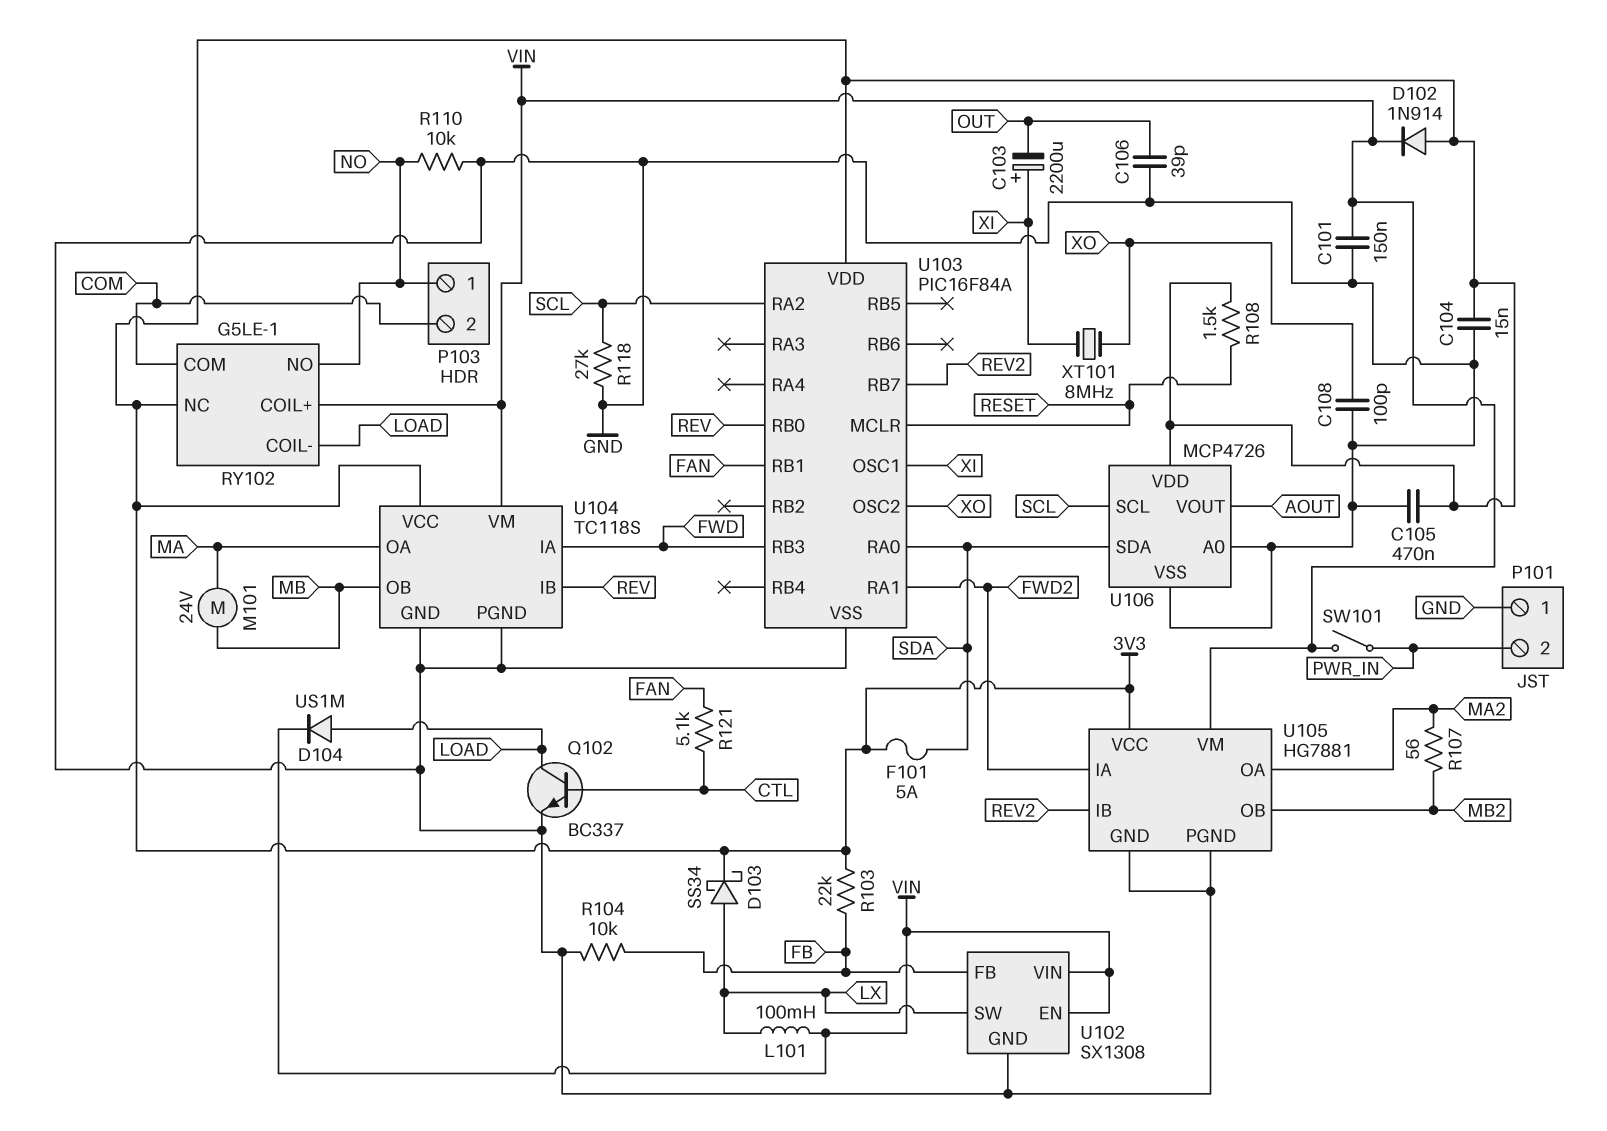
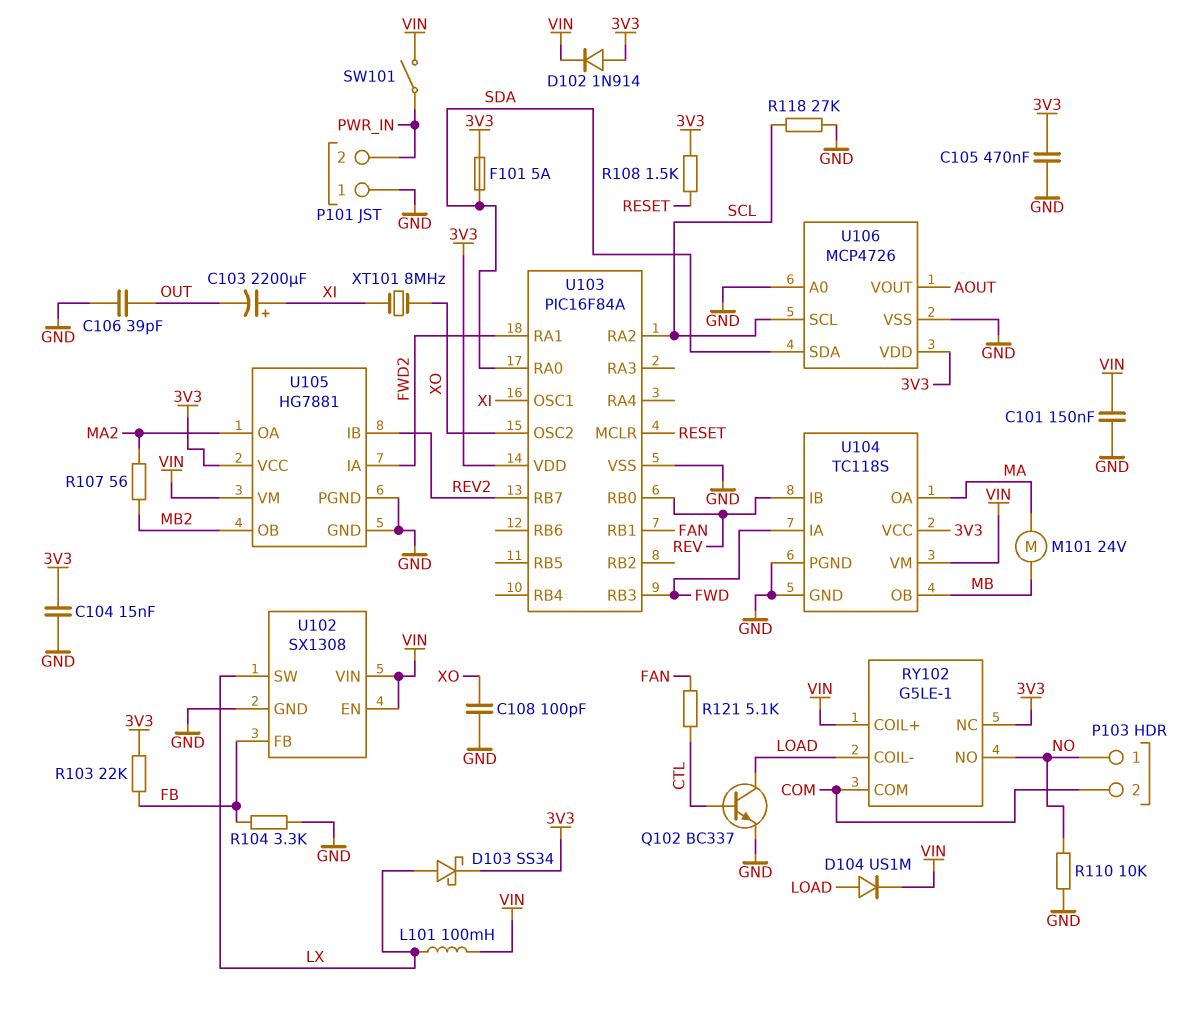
R104: 10k (FB, GND) -> 3.3k (FB, GND)

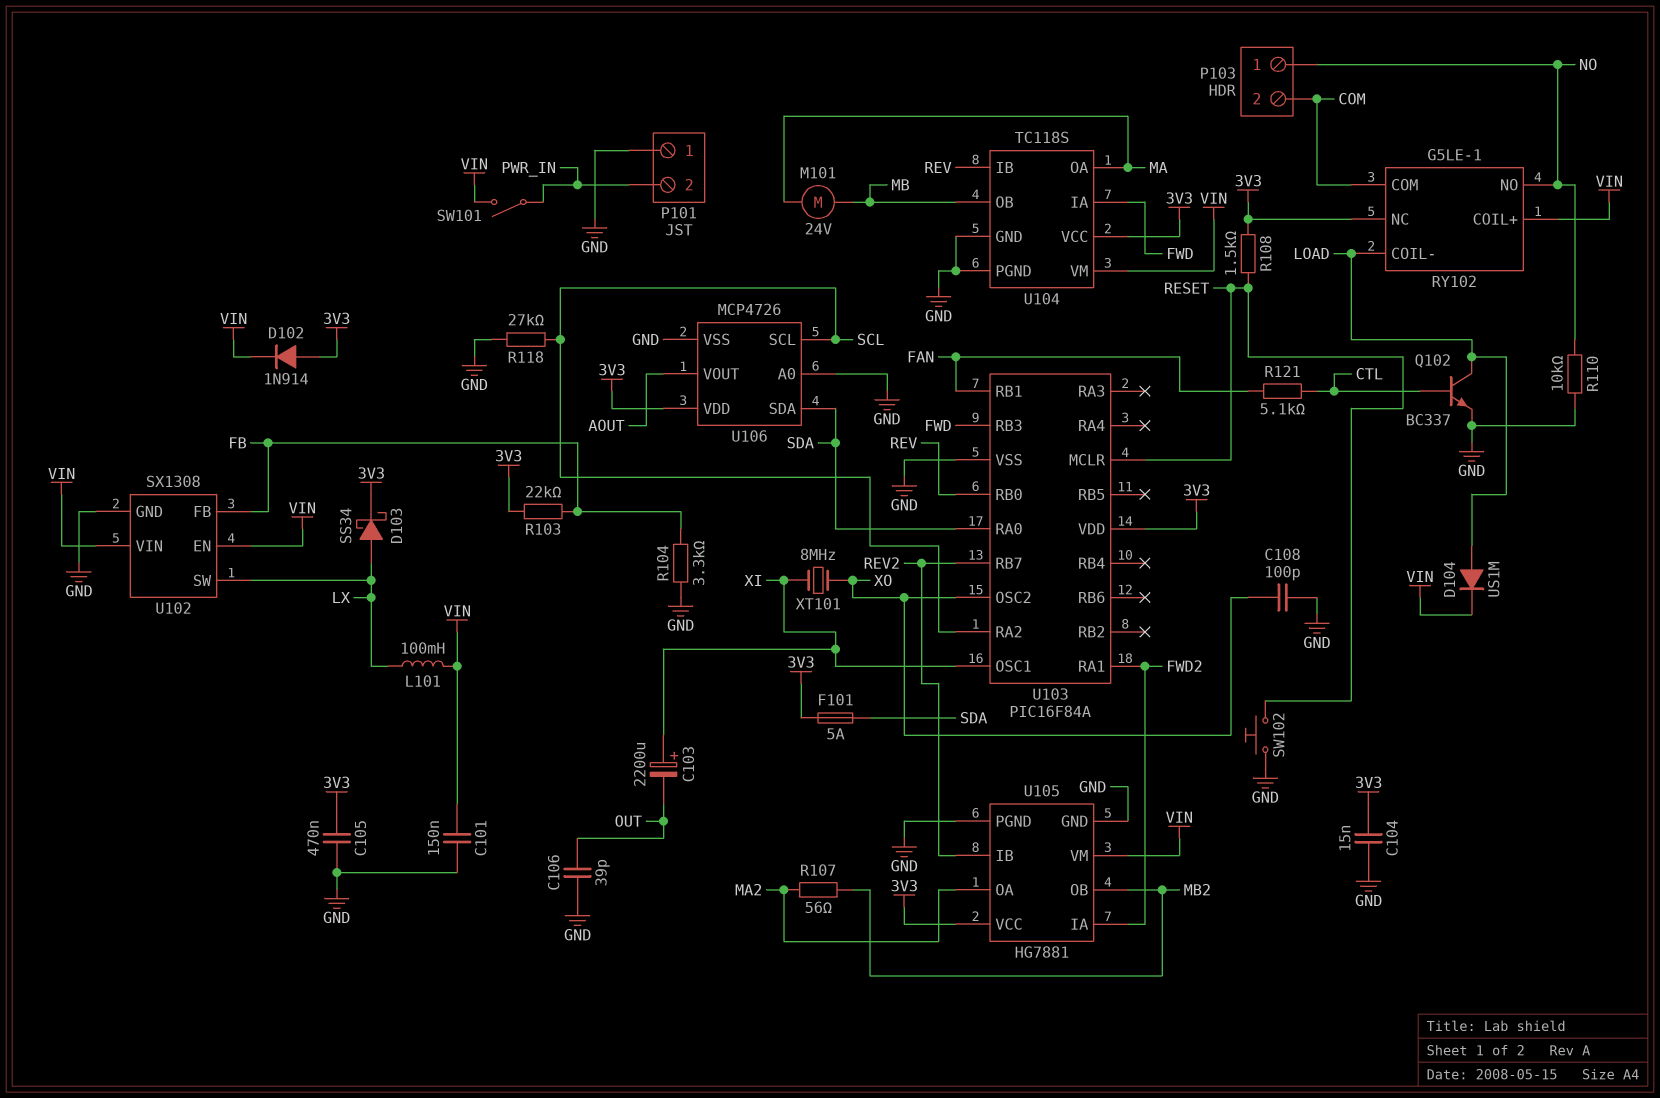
SW102: none -> button (GND, RESET)

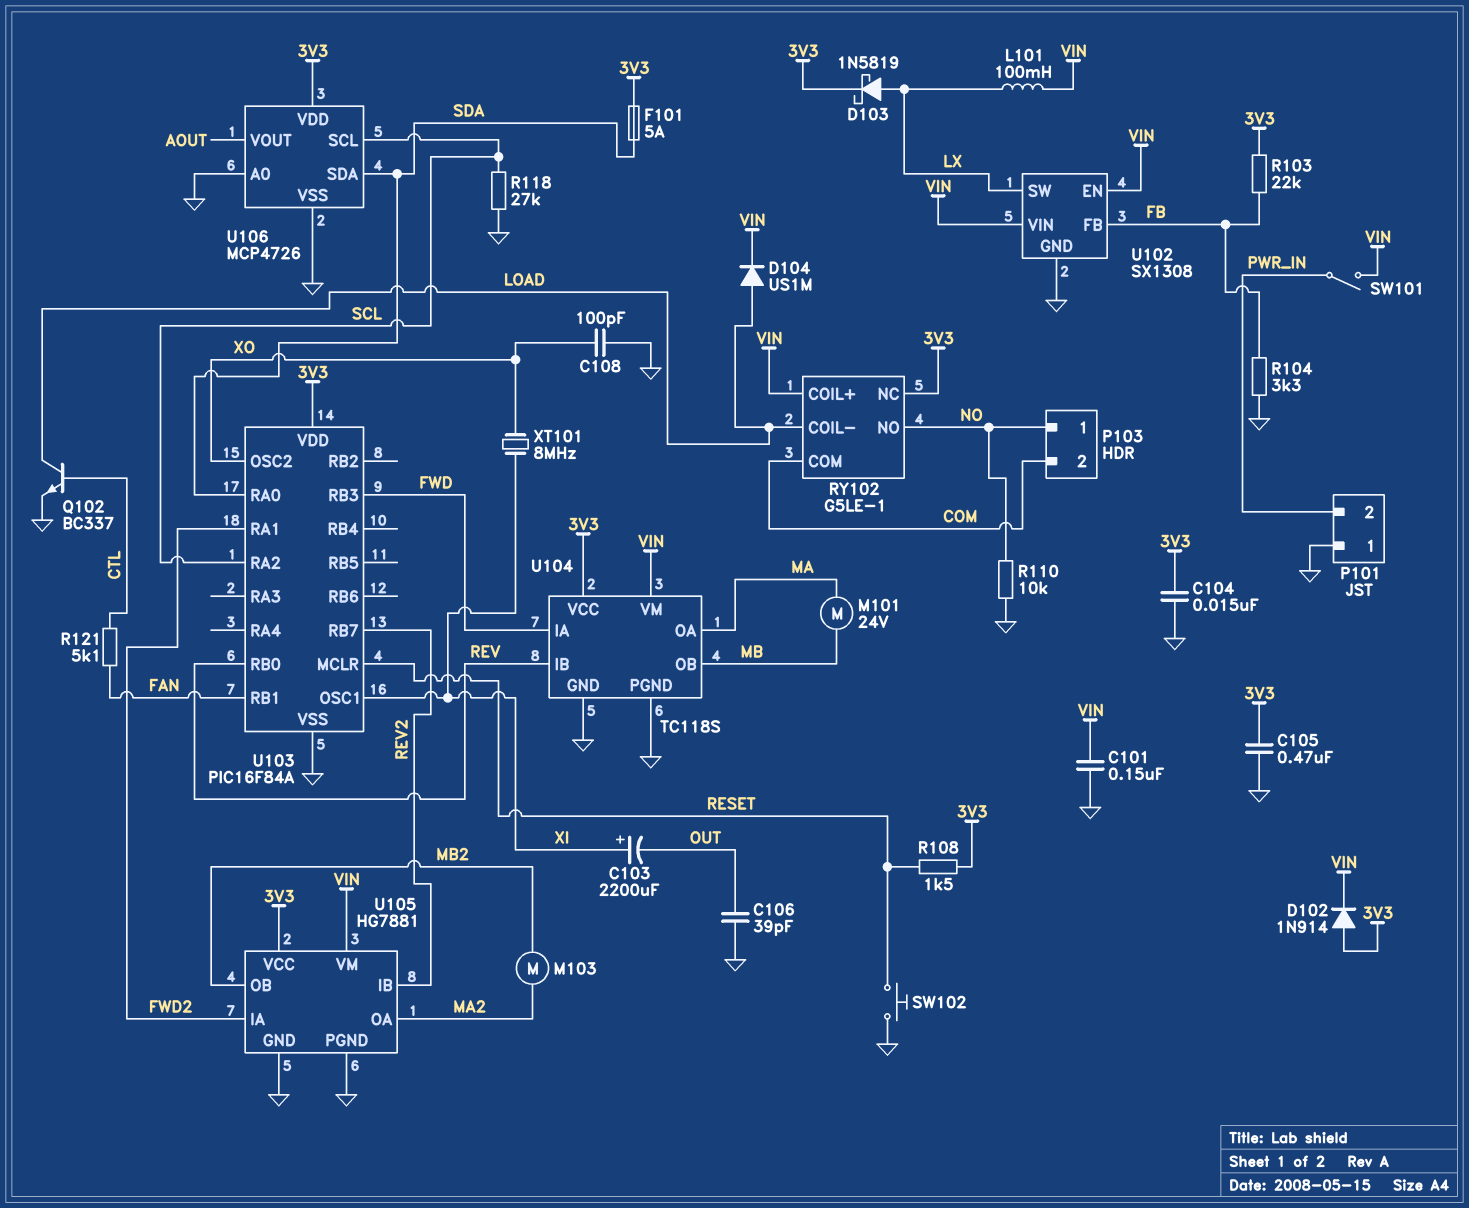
D103: schottky SS34 (A LX, K 3V3) -> schottky 1N5819 (A LX, K 3V3)
M103: none -> motor (MA2, MB2)
R107: 56 (MA2, MB2) -> none

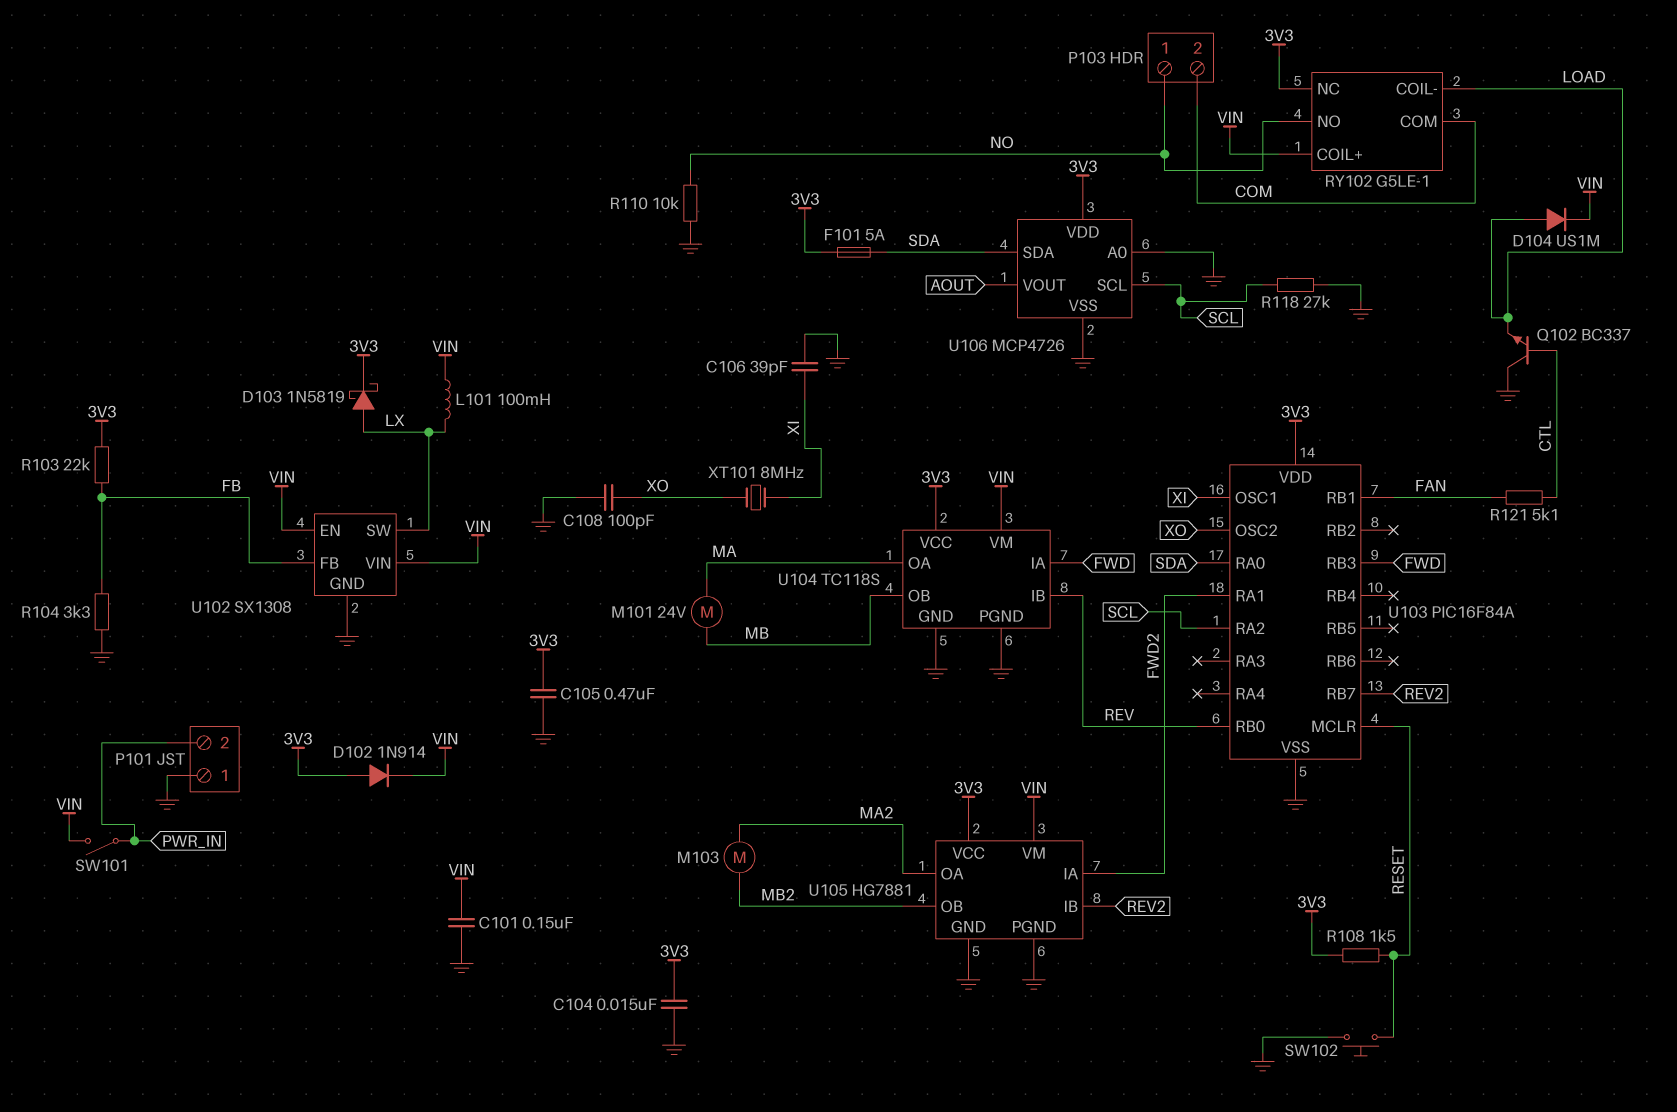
C103: 2200uF (plus XI, minus OUT) -> none
C106: 39pF (GND, OUT) -> 39pF (GND, XI)
Q102: NPN BC337 (B CTL, C LOAD, E GND) -> NPN BC337 (B CTL, C GND, E LOAD)

